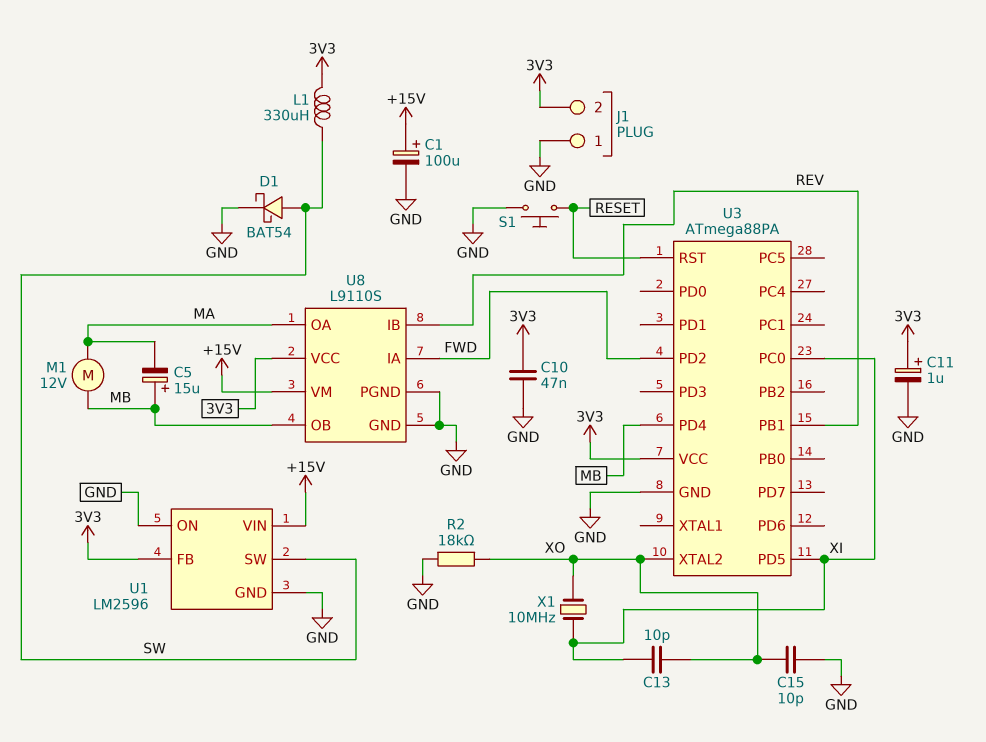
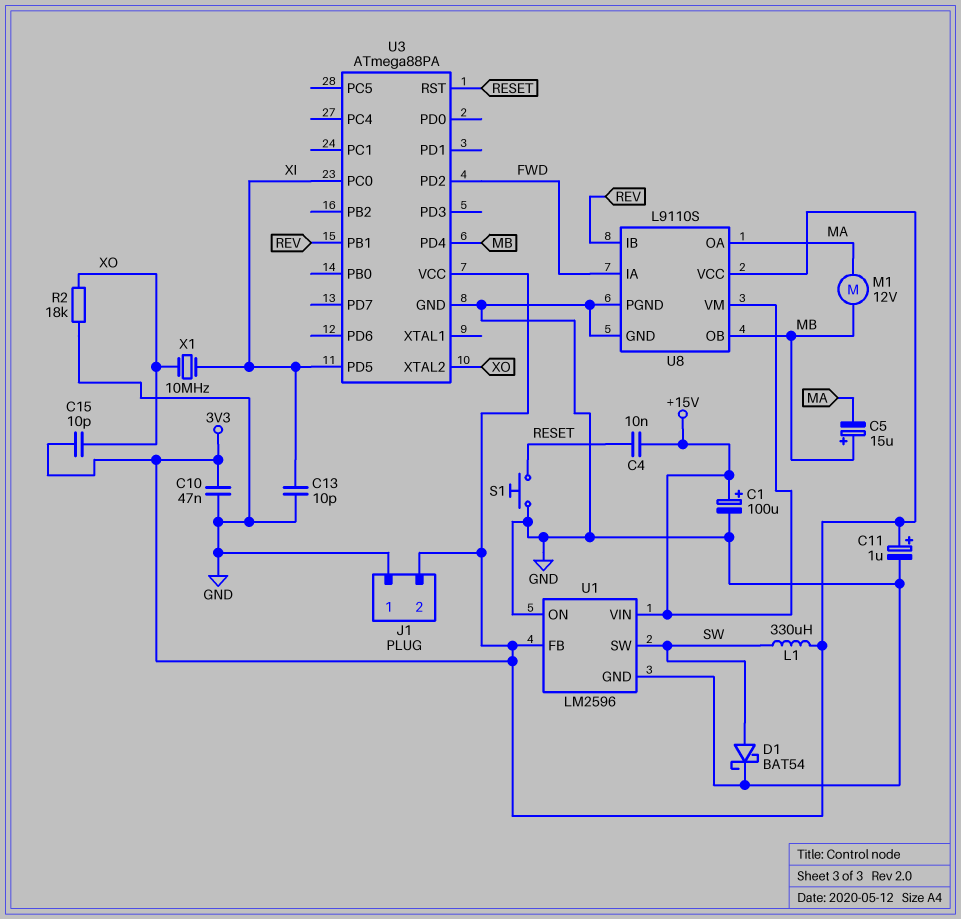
C4: none -> 10nF (+15V, RESET)
C13: 10pF (XI, XO) -> 10pF (GND, XI)
C15: 10pF (GND, XO) -> 10pF (3V3, XO)

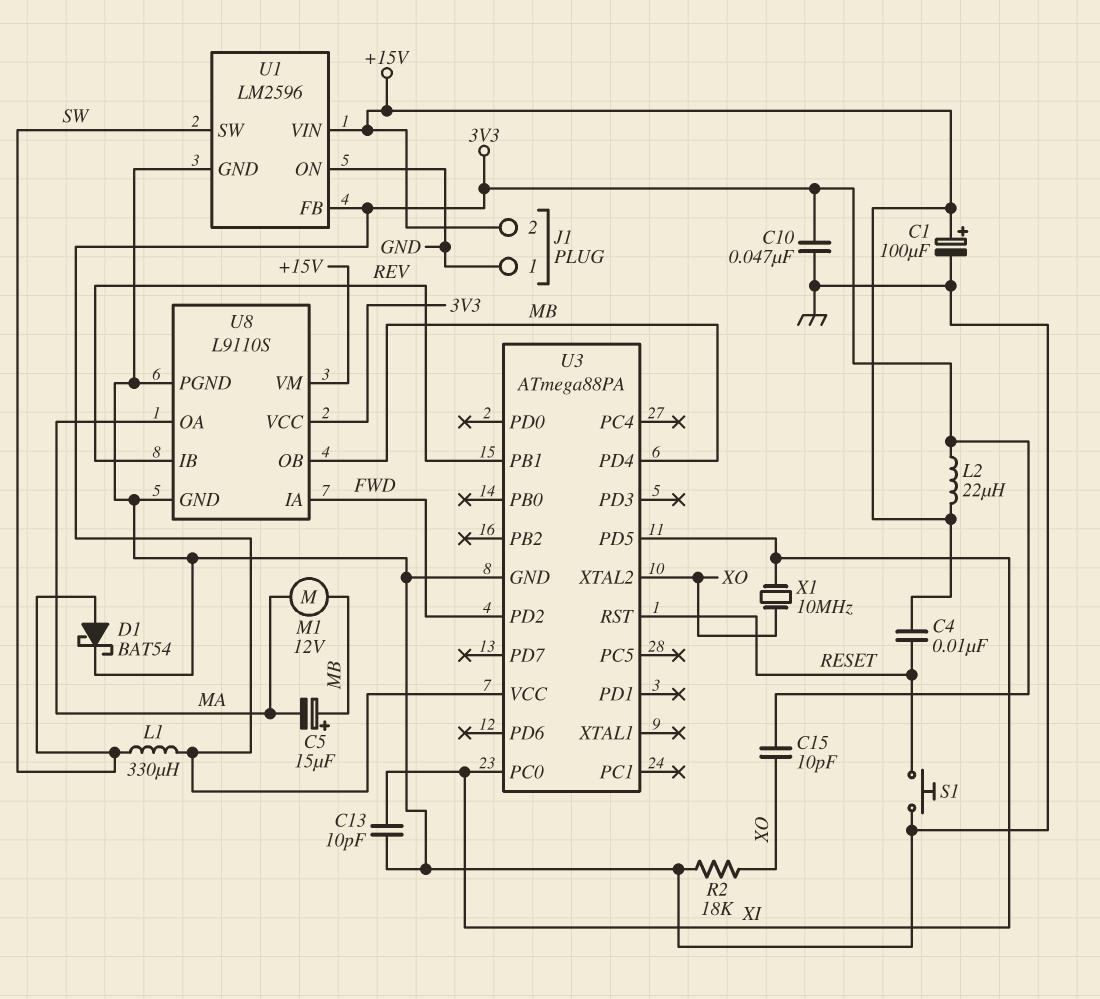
C11: 1uF (plus 3V3, minus GND) -> none
J1 pin 2: 3V3 -> +15V
L2: none -> 22uH (+15V, 3V3)

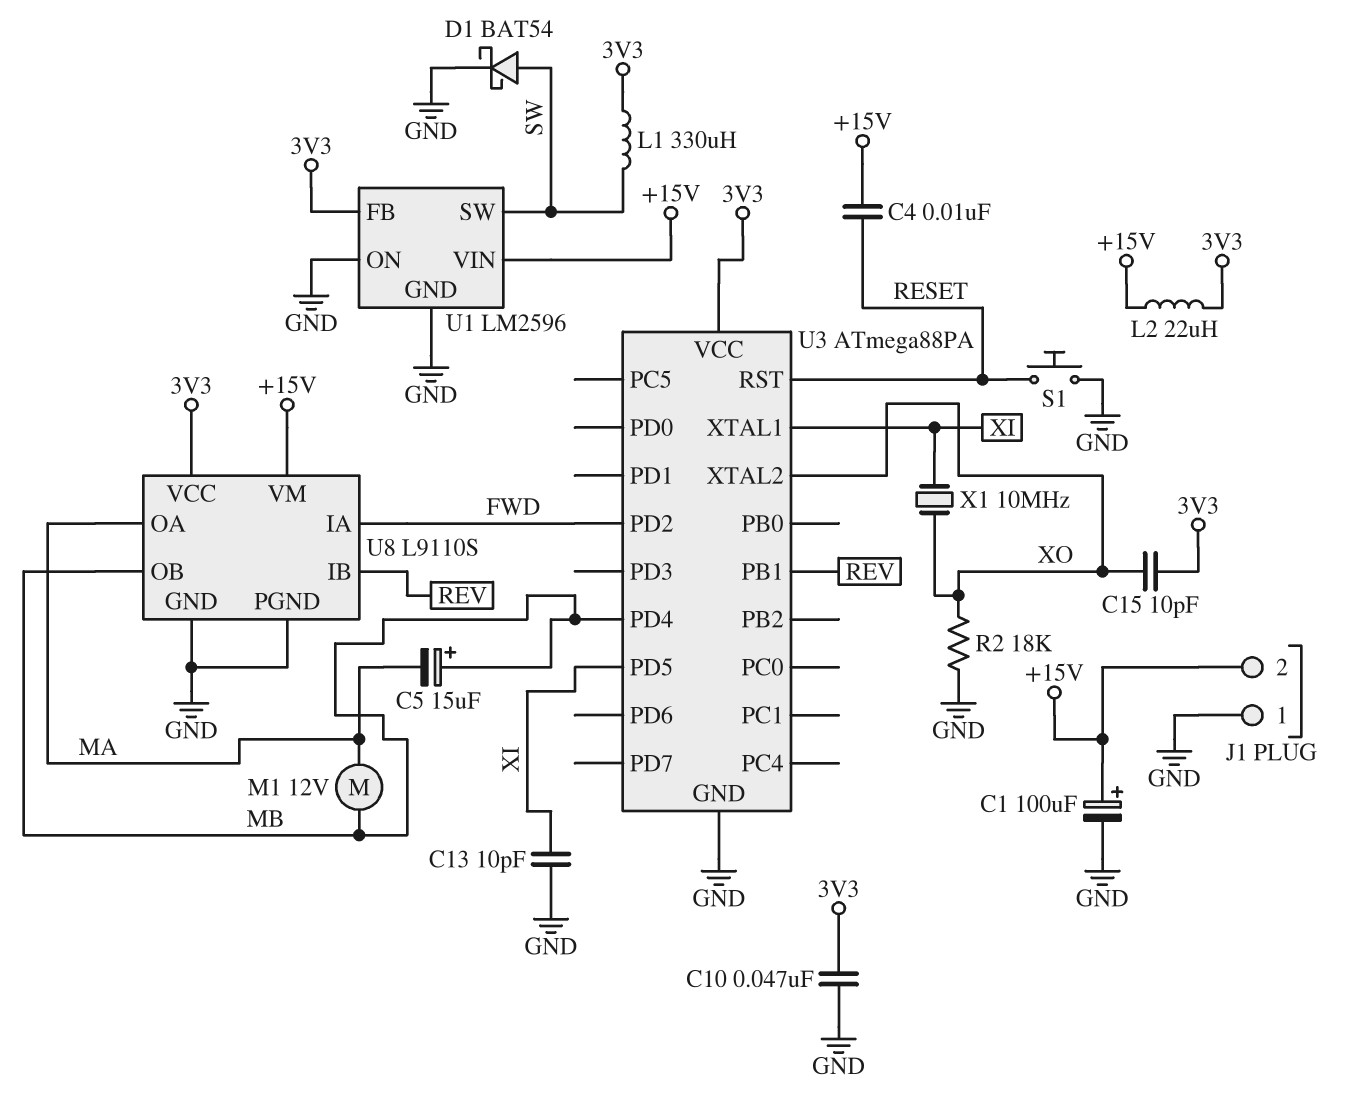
U3 pin PC0: XI -> none
U3 pin XTAL1: none -> XI

